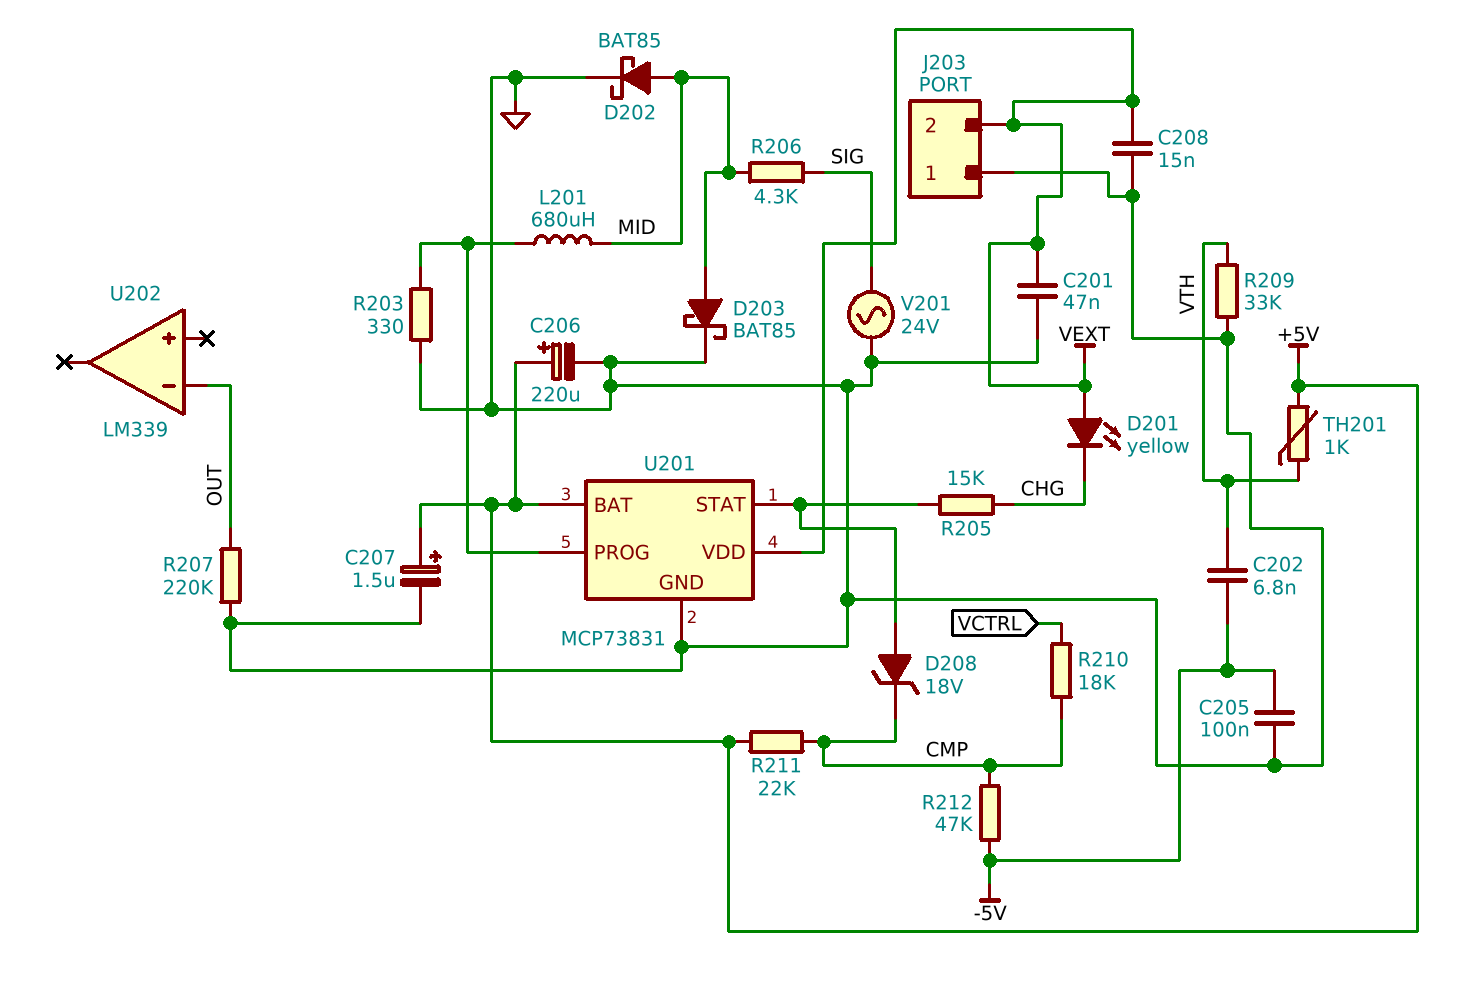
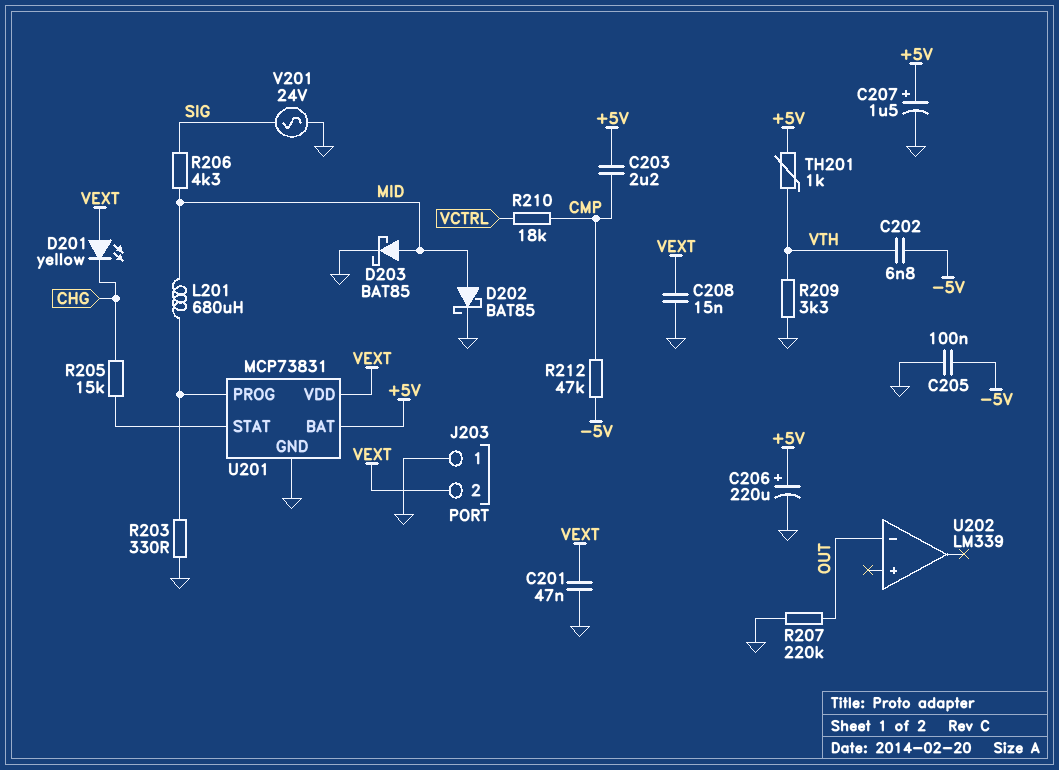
C203: none -> 2.2uF (+5V, CMP)
D208: zener 18V (A U201/STAT, K CMP) -> none
R209: 33k (GND, VTH) -> 3.3k (GND, VTH)
R211: 22k (+5V, CMP) -> none

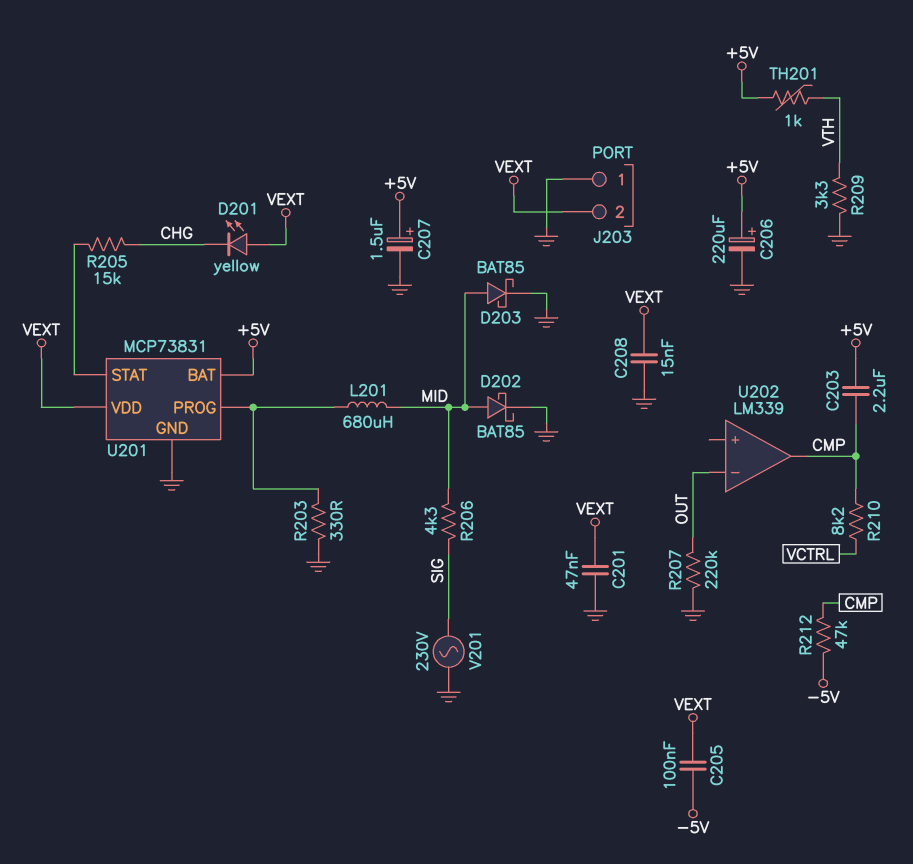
C202: 6.8nF (-5V, VTH) -> none
C205: 100nF (-5V, GND) -> 100nF (-5V, VEXT)
R210: 18k (CMP, VCTRL) -> 8.2k (CMP, VCTRL)
U202 pin out: none -> CMP
V201: AC 24V (GND, SIG) -> AC 230V (GND, SIG)

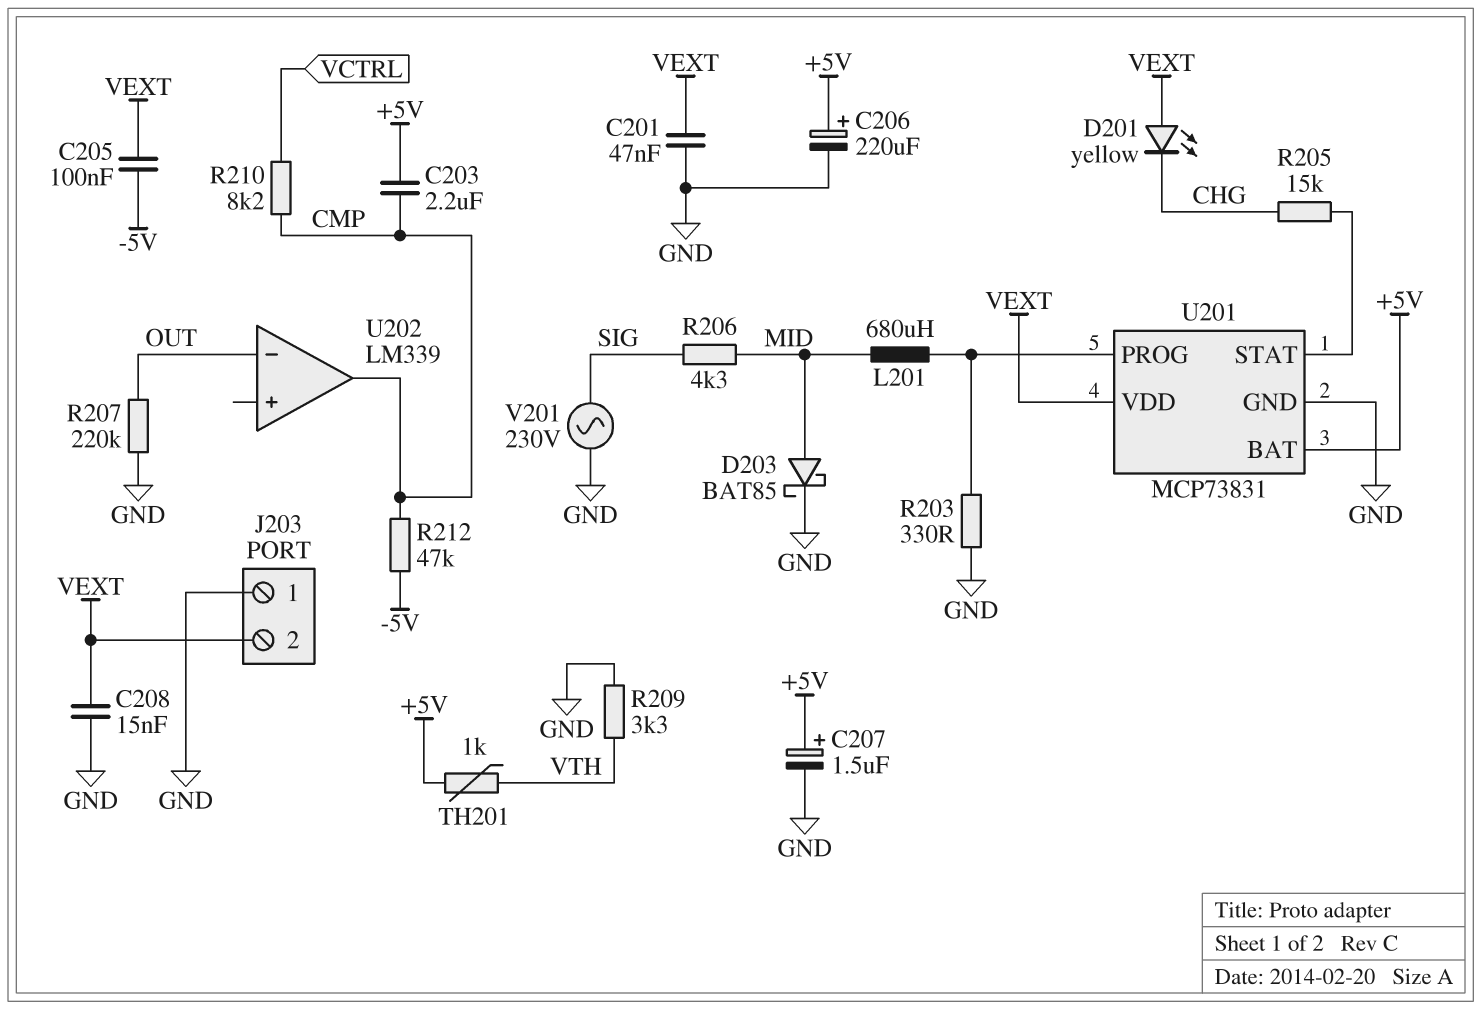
D202: schottky BAT85 (A MID, K GND) -> none

